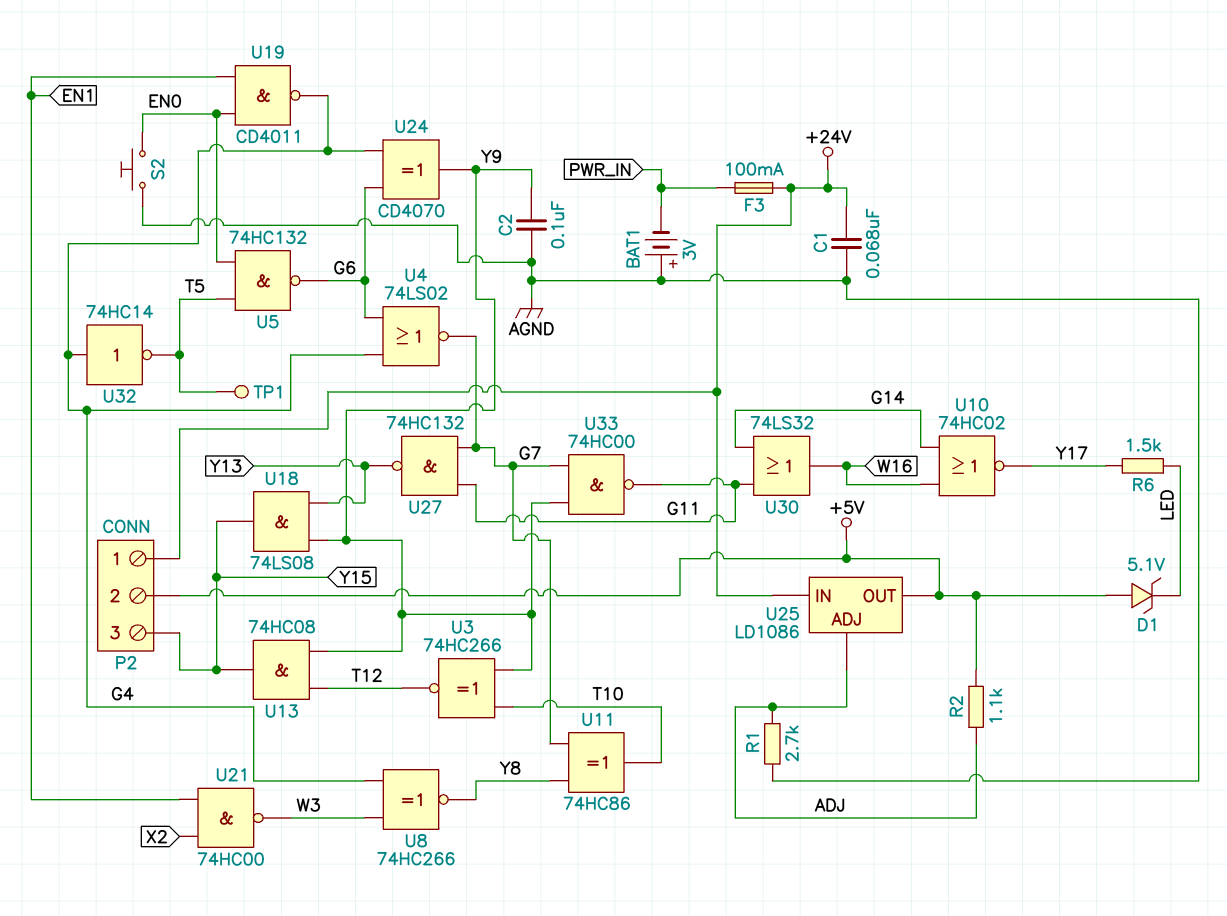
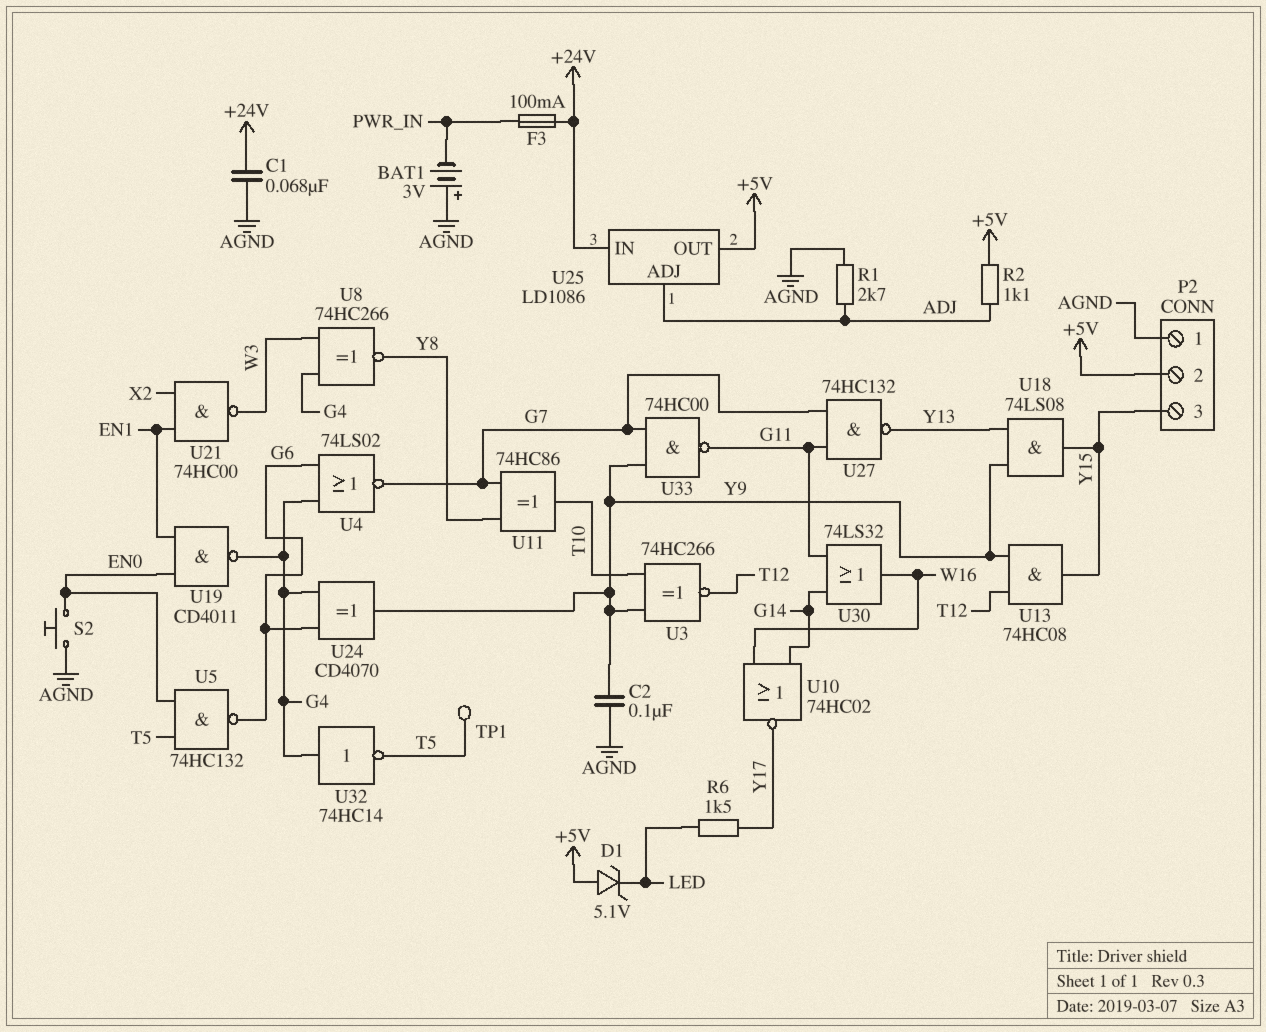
P2 pin 1: +24V -> AGND

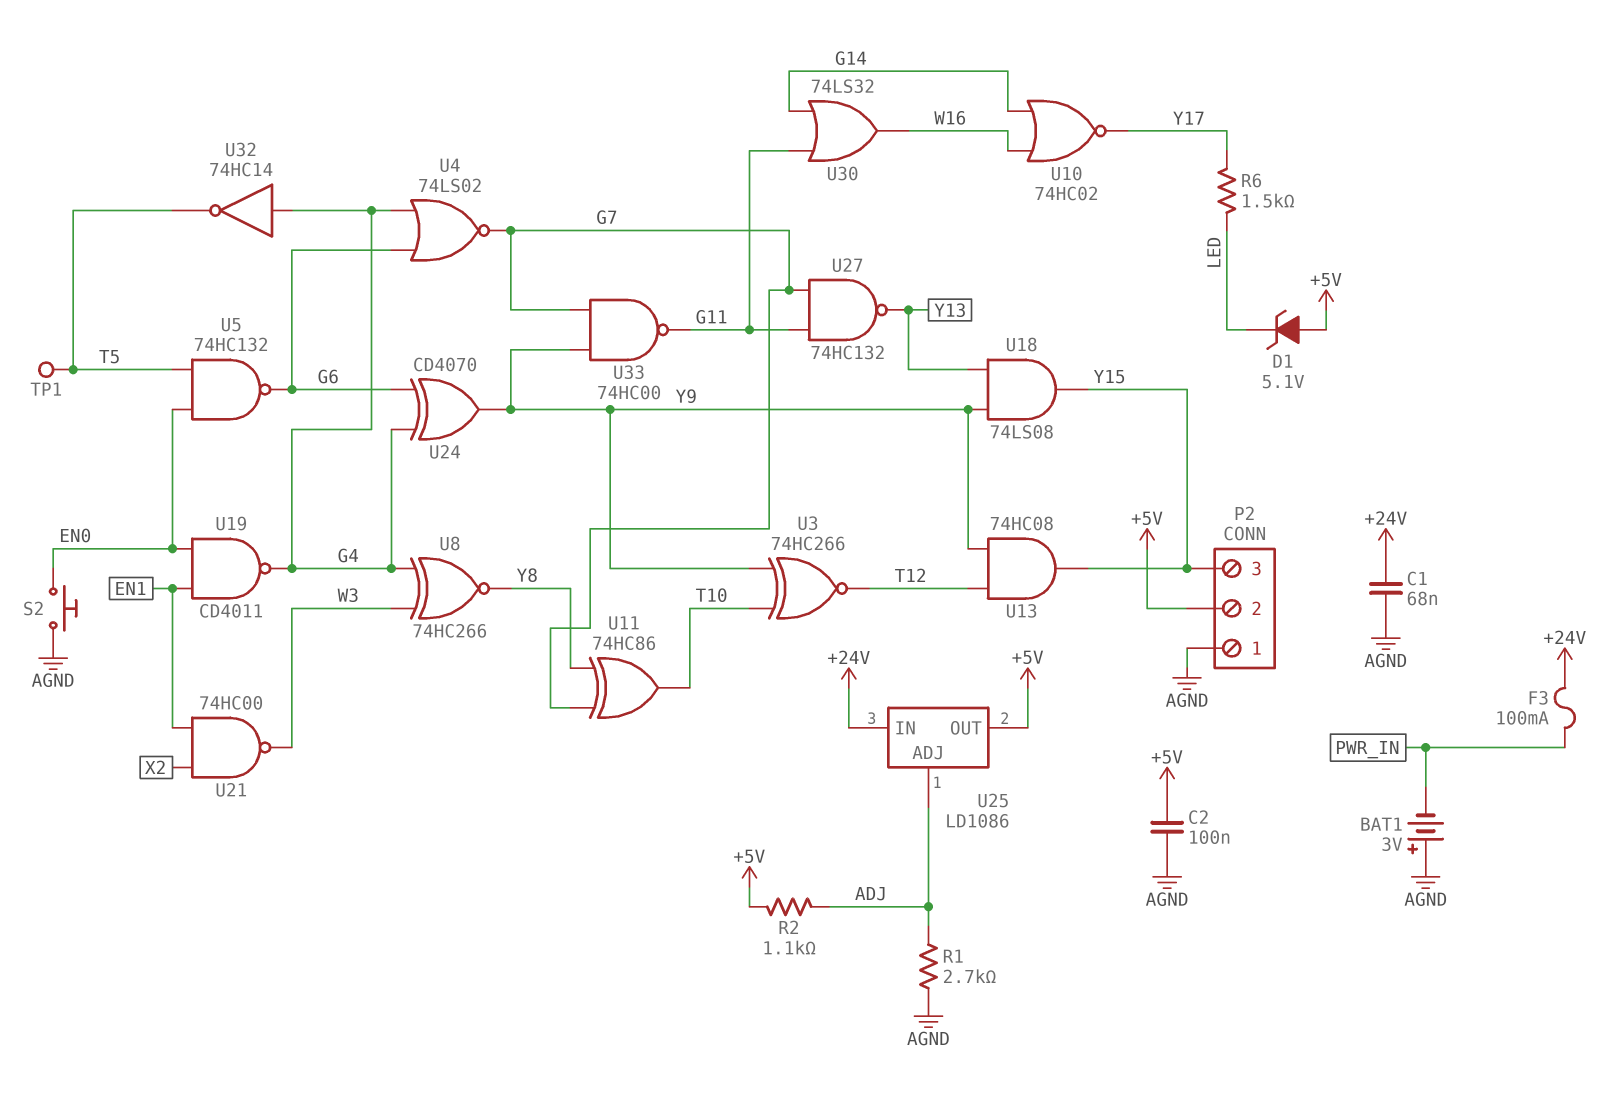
C2: 100nF (AGND, Y9) -> 100nF (+5V, AGND)

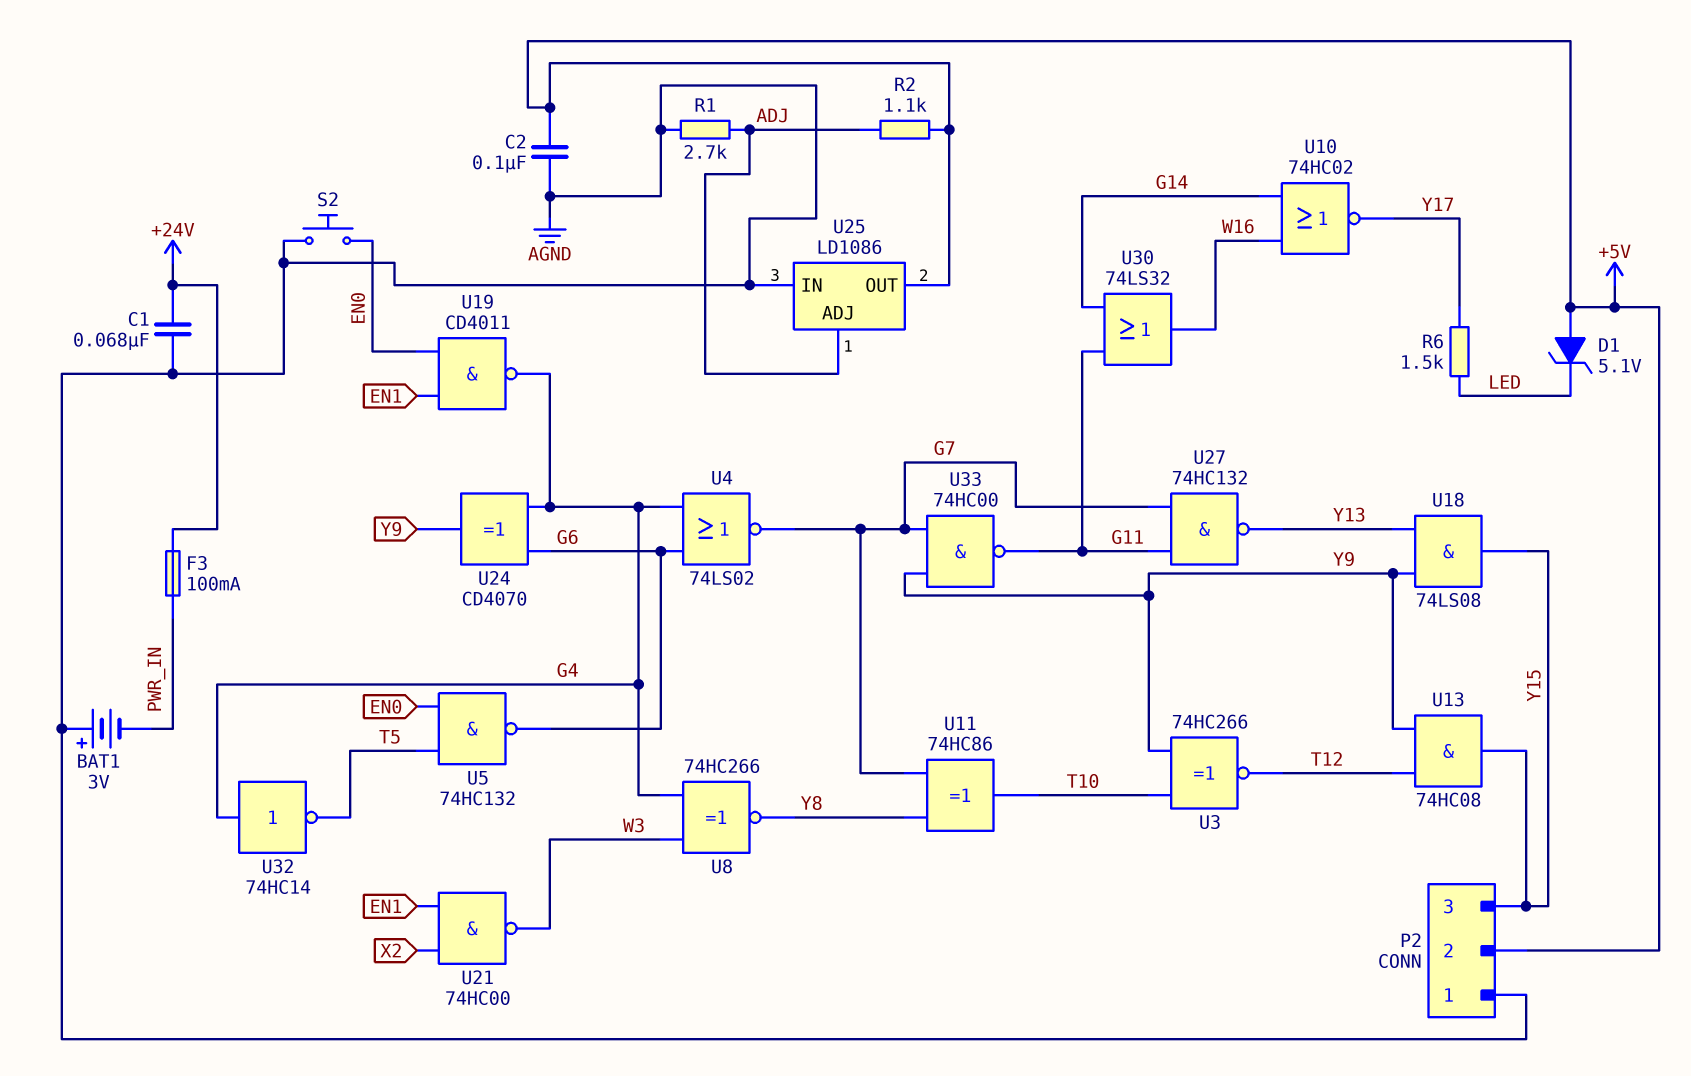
TP1: test point (T5) -> none
U25 pin IN: +24V -> AGND

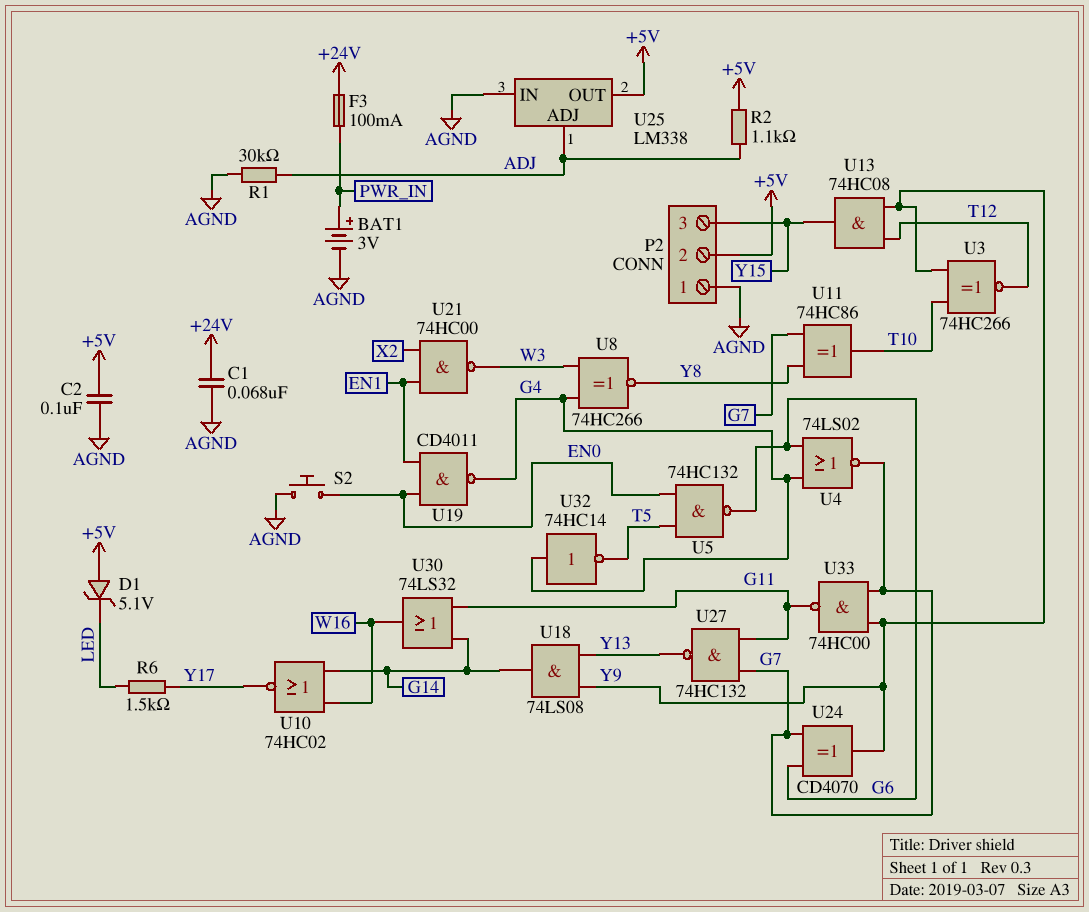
BAT1: 3V (plus AGND, minus PWR_IN) -> 3V (plus PWR_IN, minus AGND)
R1: 2.7k (ADJ, AGND) -> 30k (ADJ, AGND)
U18: AND 74LS08 (in Y9, in Y13, out Y15) -> AND 74LS08 (in Y9, in Y13, out G14)
U24: XOR CD4070 (in G4, in G6, out Y9) -> XOR CD4070 (in G6, in G7, out Y9)
U25: LD1086 -> LM338

